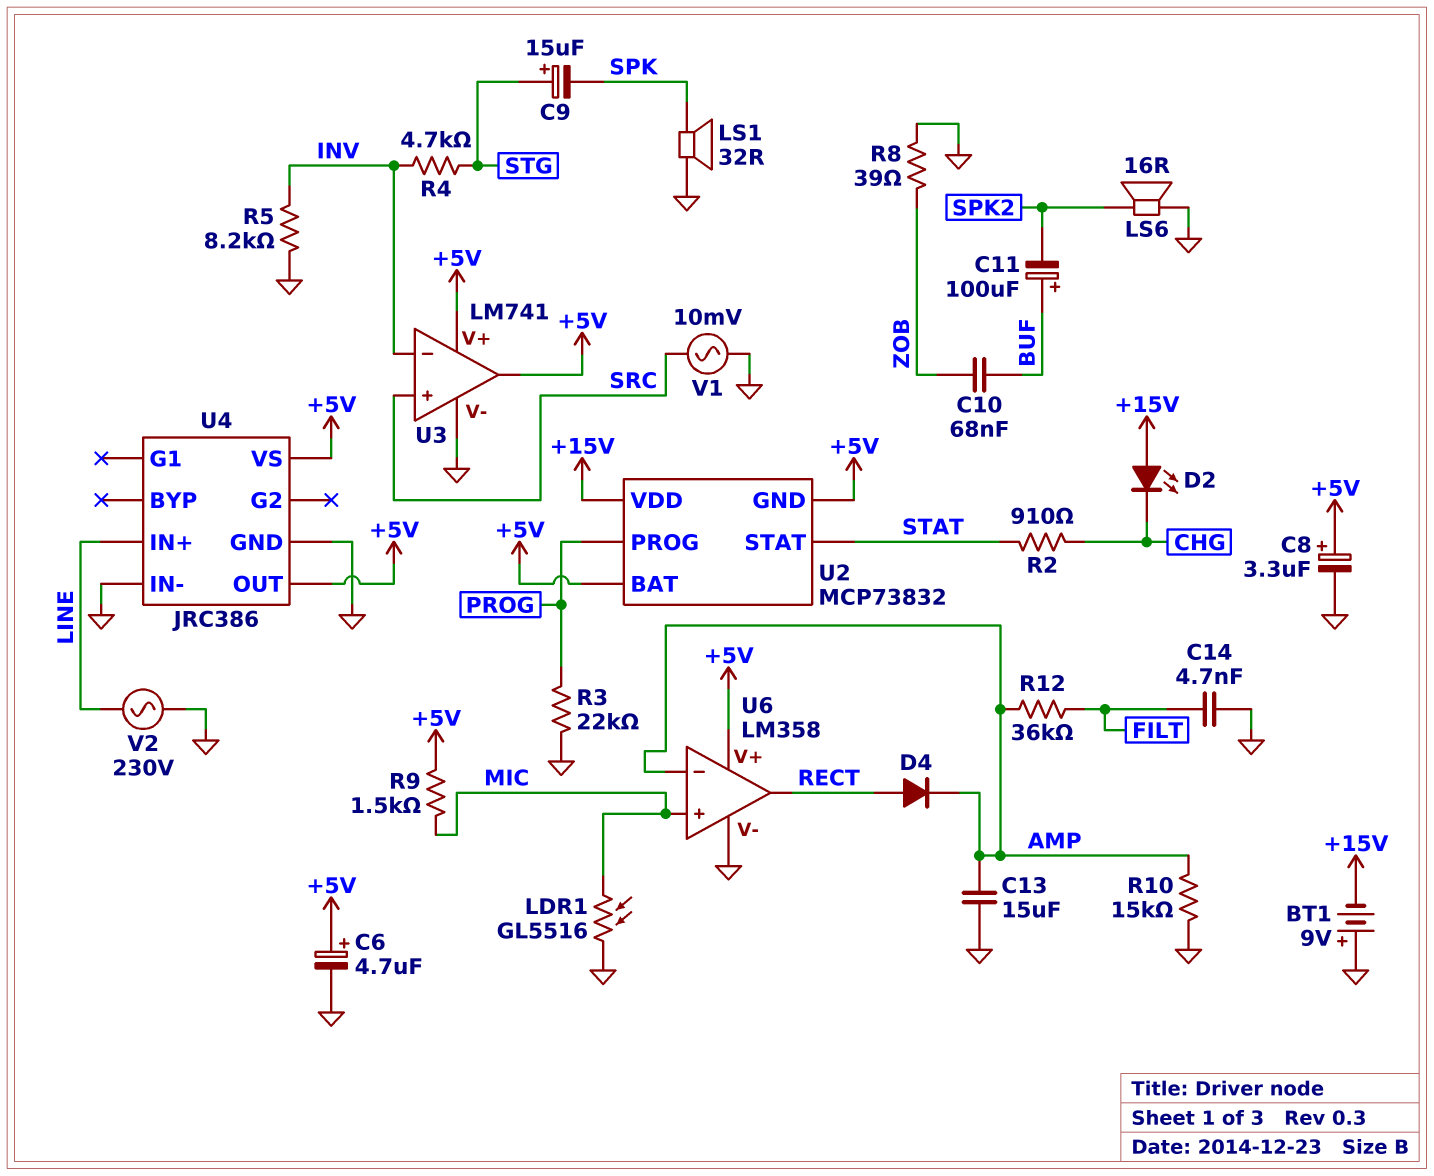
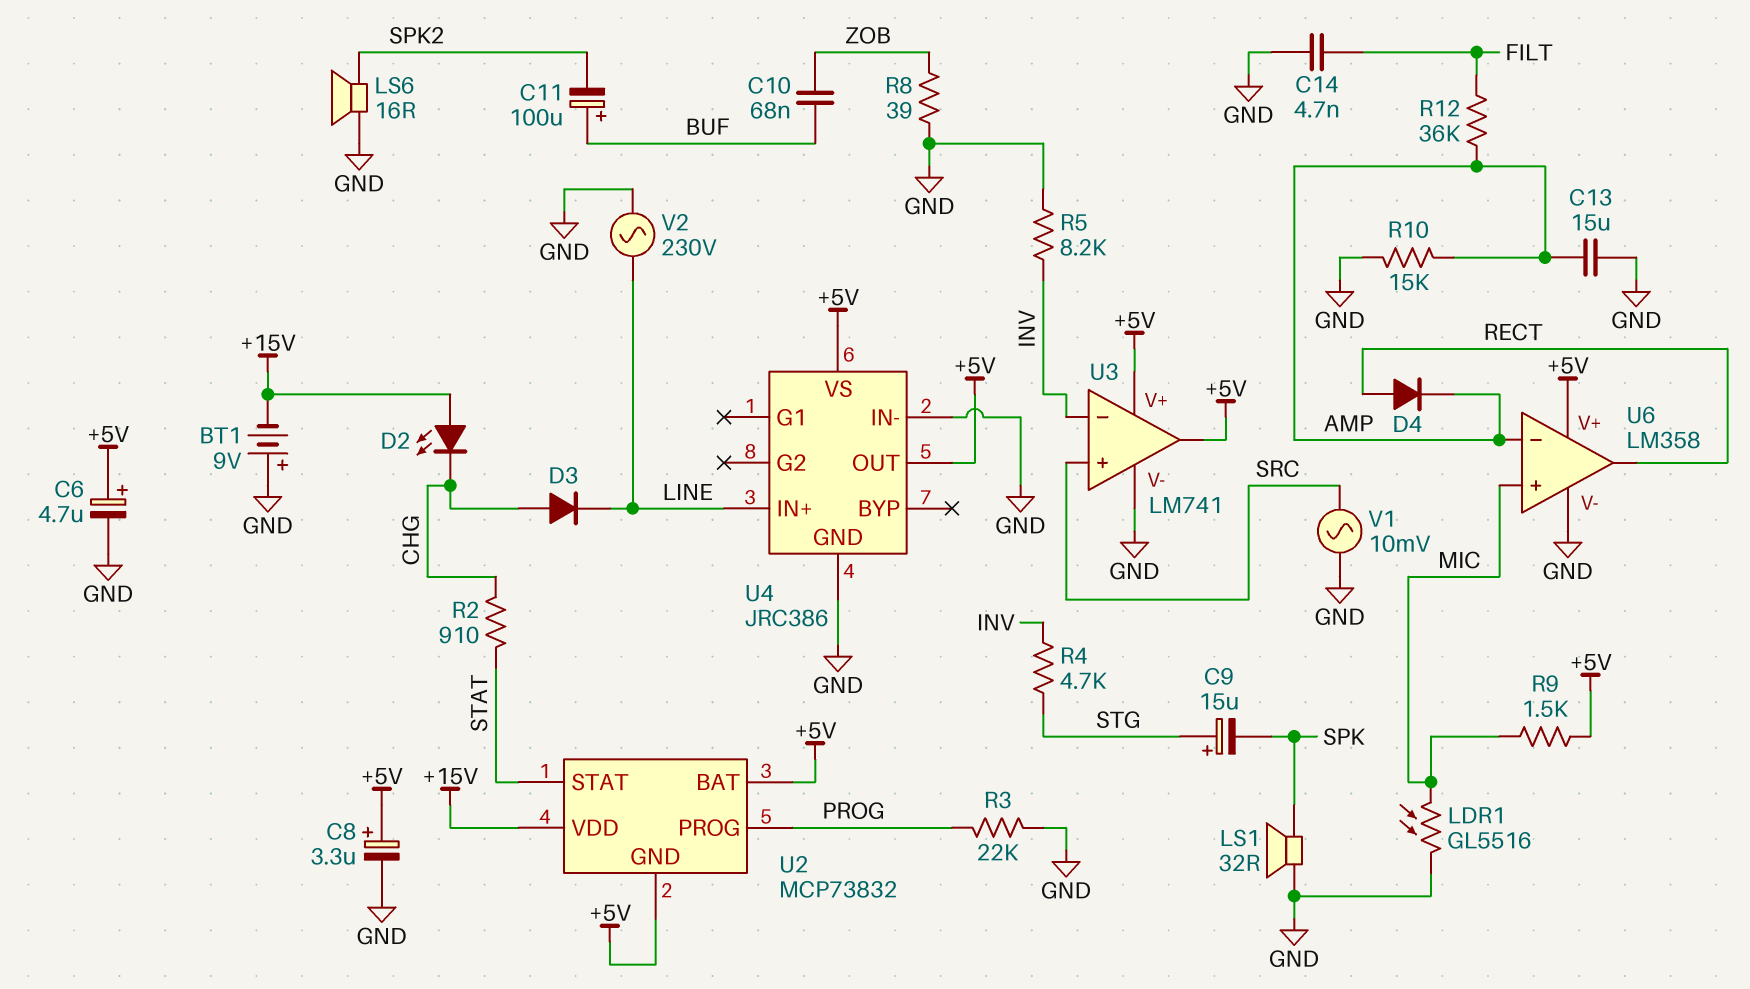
D3: none -> diode (A CHG, K LINE)

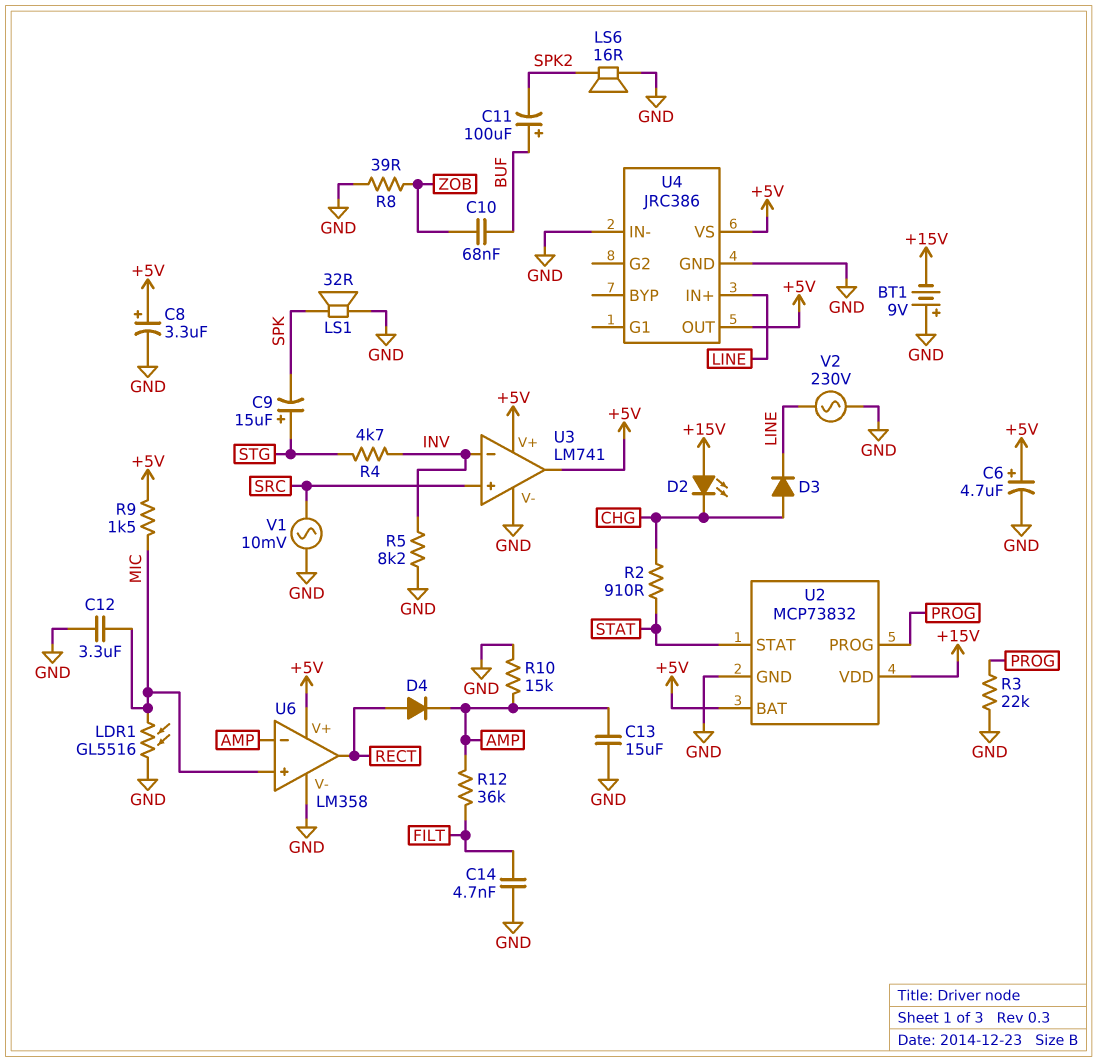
C12: none -> 3.3uF (GND, MIC)
U2 pin GND: +5V -> GND

